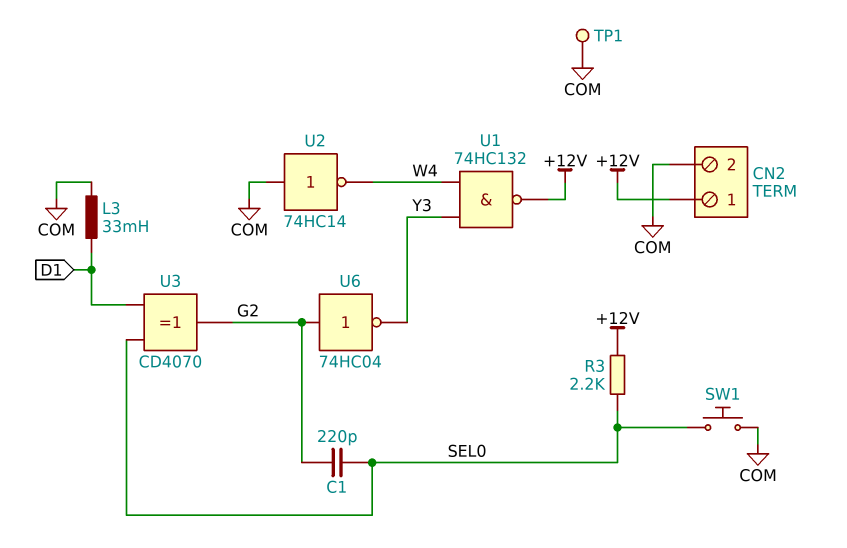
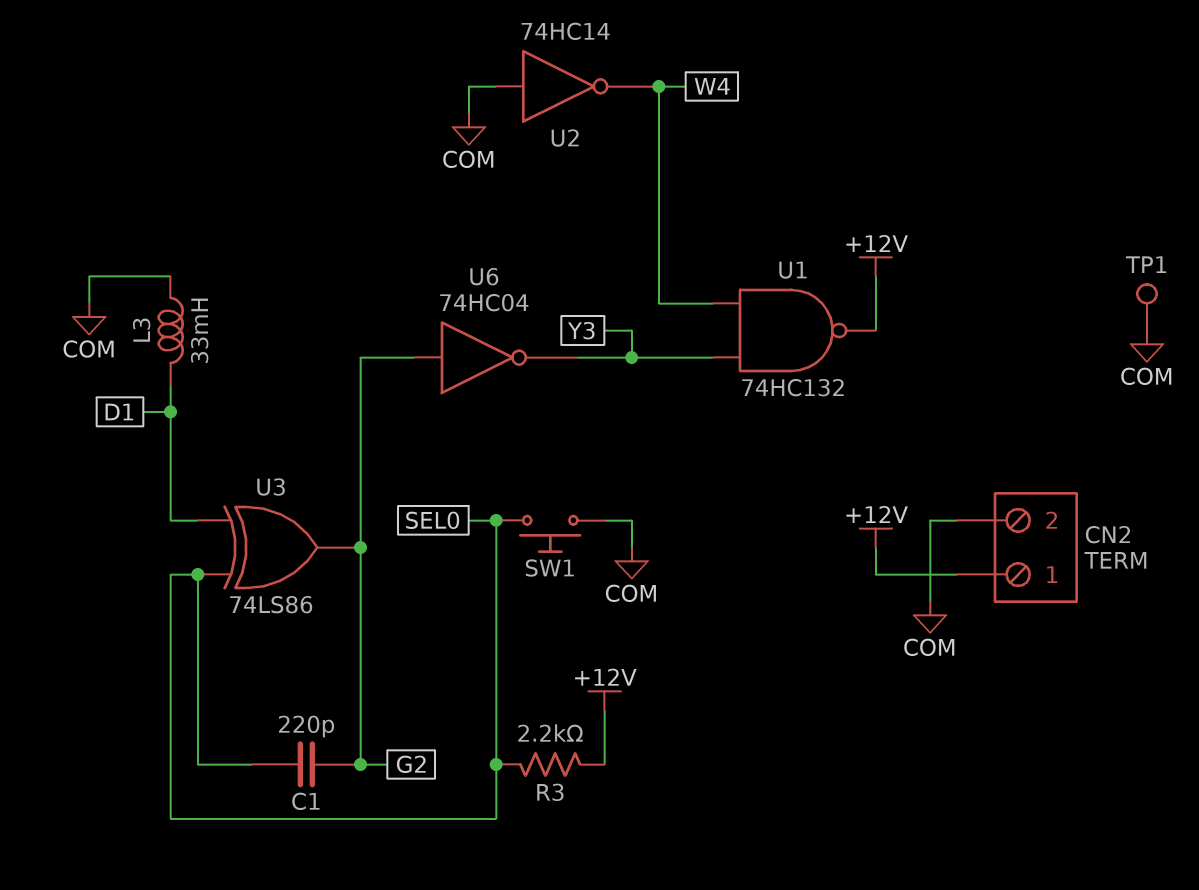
U3: XOR CD4070 (in D1, in SEL0, out G2) -> XOR 74LS86 (in D1, in SEL0, out G2)

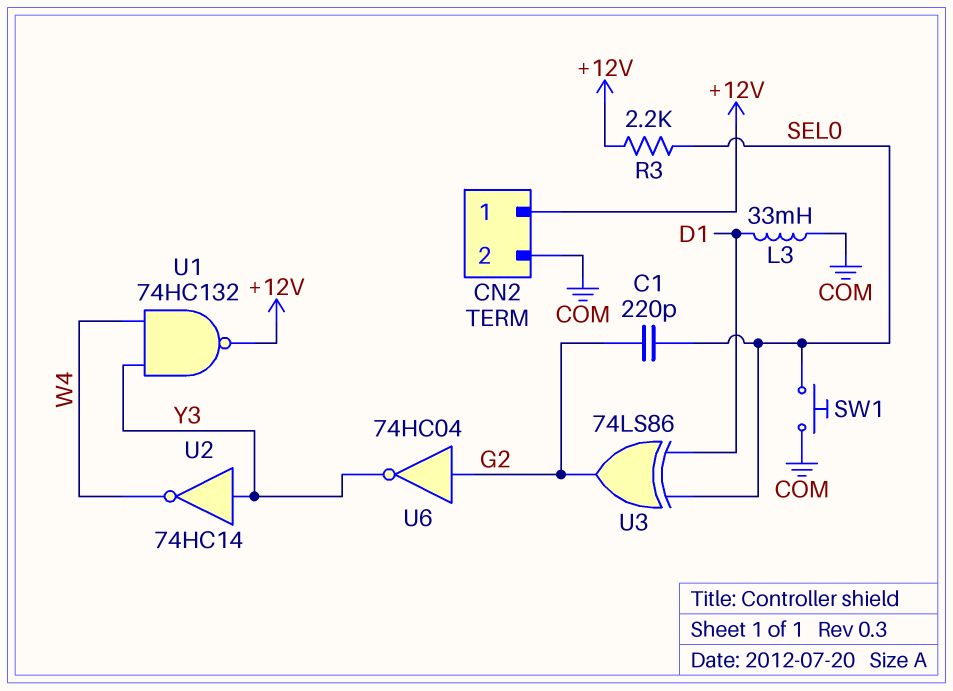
TP1: test point (COM) -> none
U2: NOT 74HC14 (in COM, out W4) -> NOT 74HC14 (in Y3, out W4)

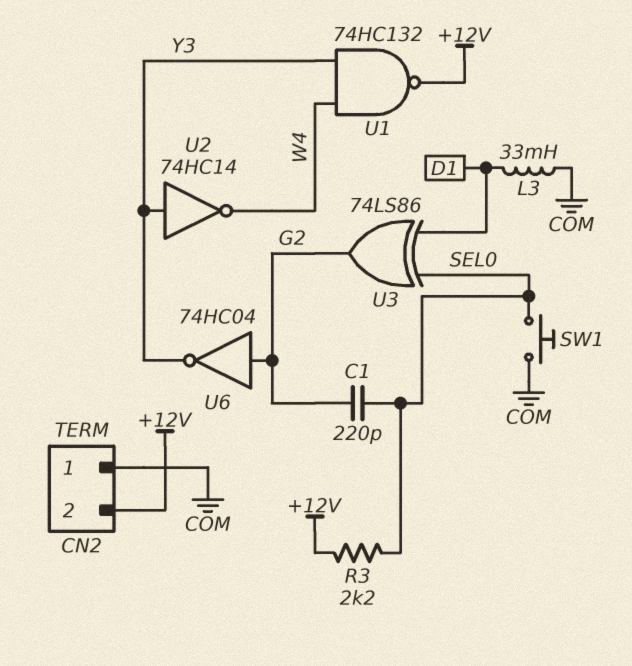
CN2 pin 1: +12V -> COM
CN2 pin 2: COM -> +12V

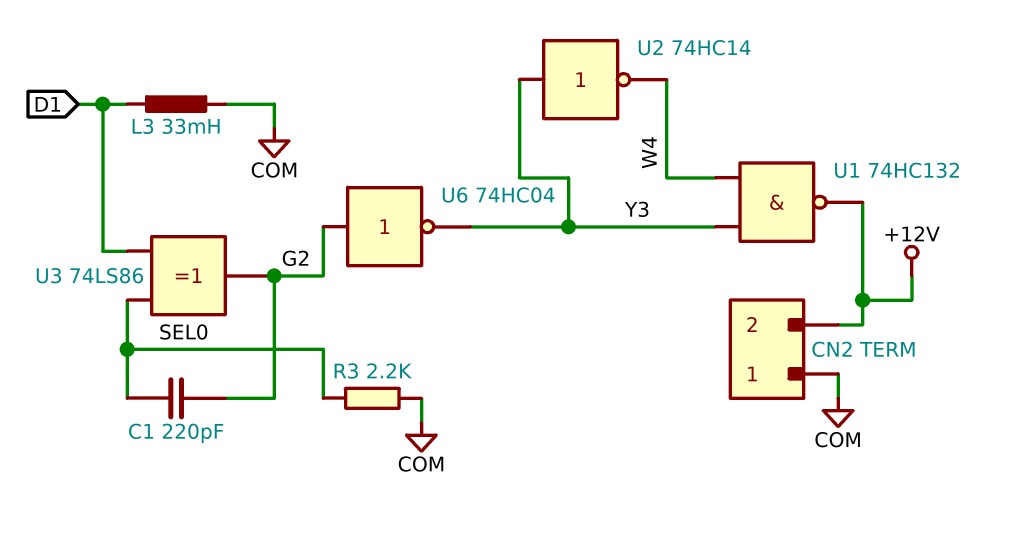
R3: 2.2k (+12V, SEL0) -> 2.2k (COM, SEL0)
SW1: button (COM, SEL0) -> none

